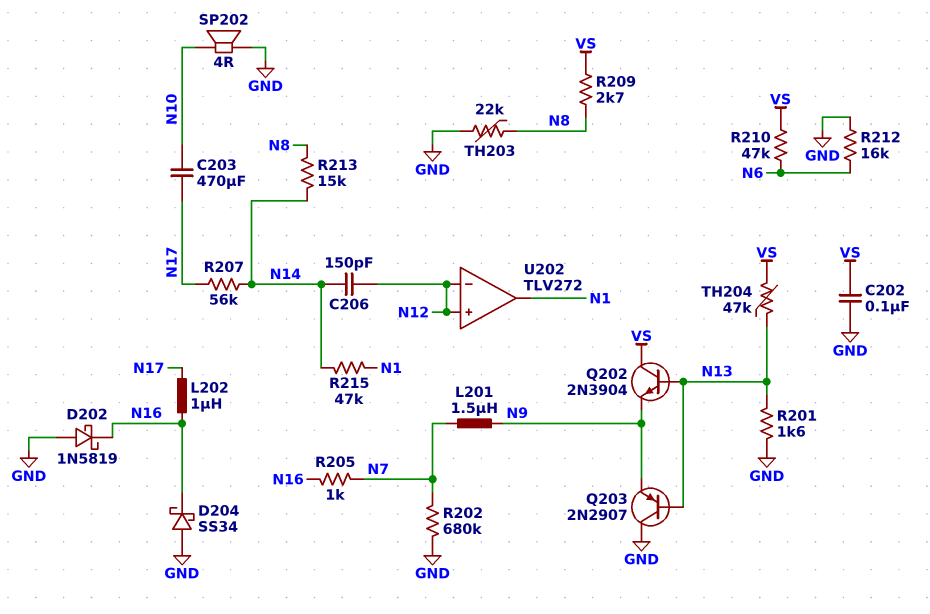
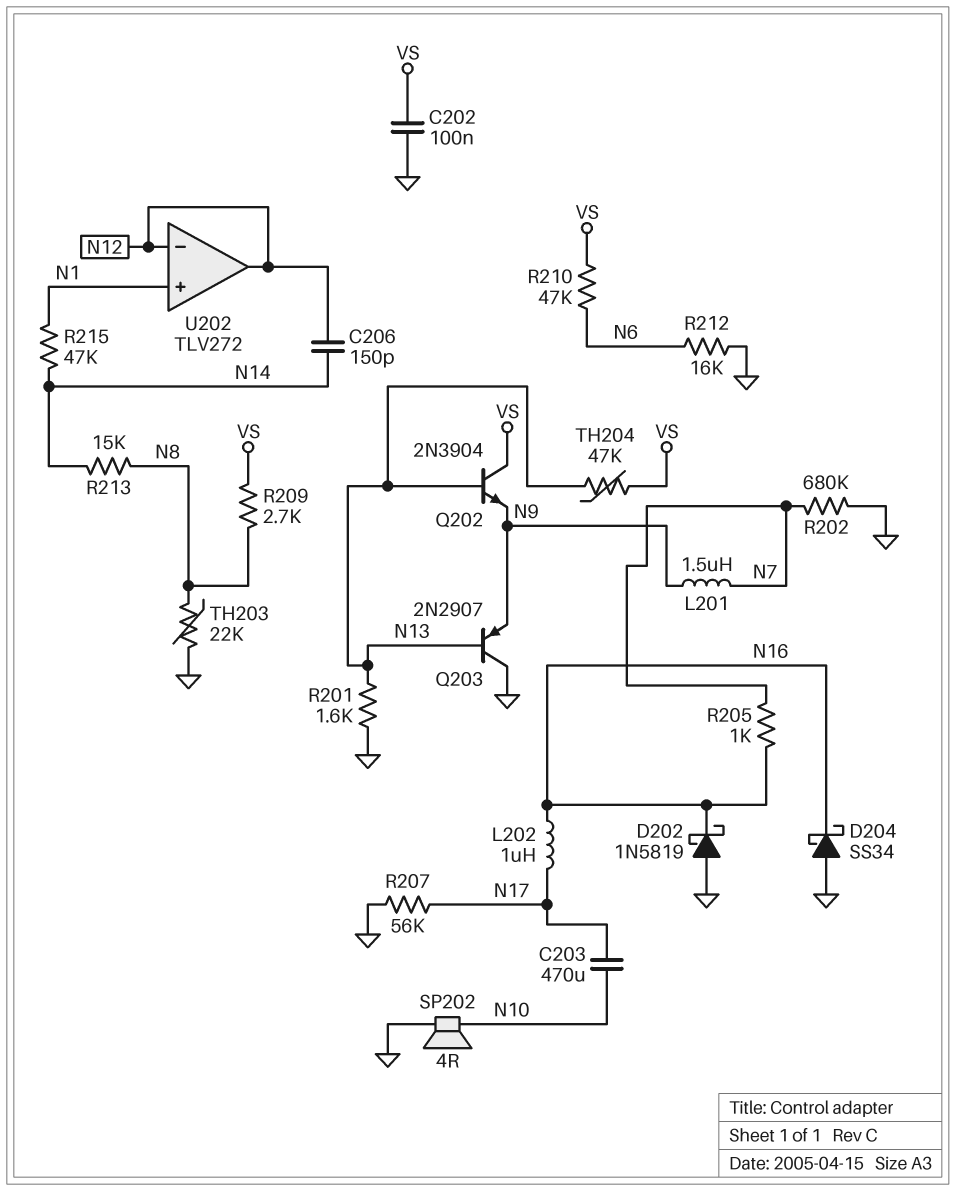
R207: 56k (N14, N17) -> 56k (GND, N17)
U202 pin in+: N12 -> N1
U202 pin out: N1 -> N12

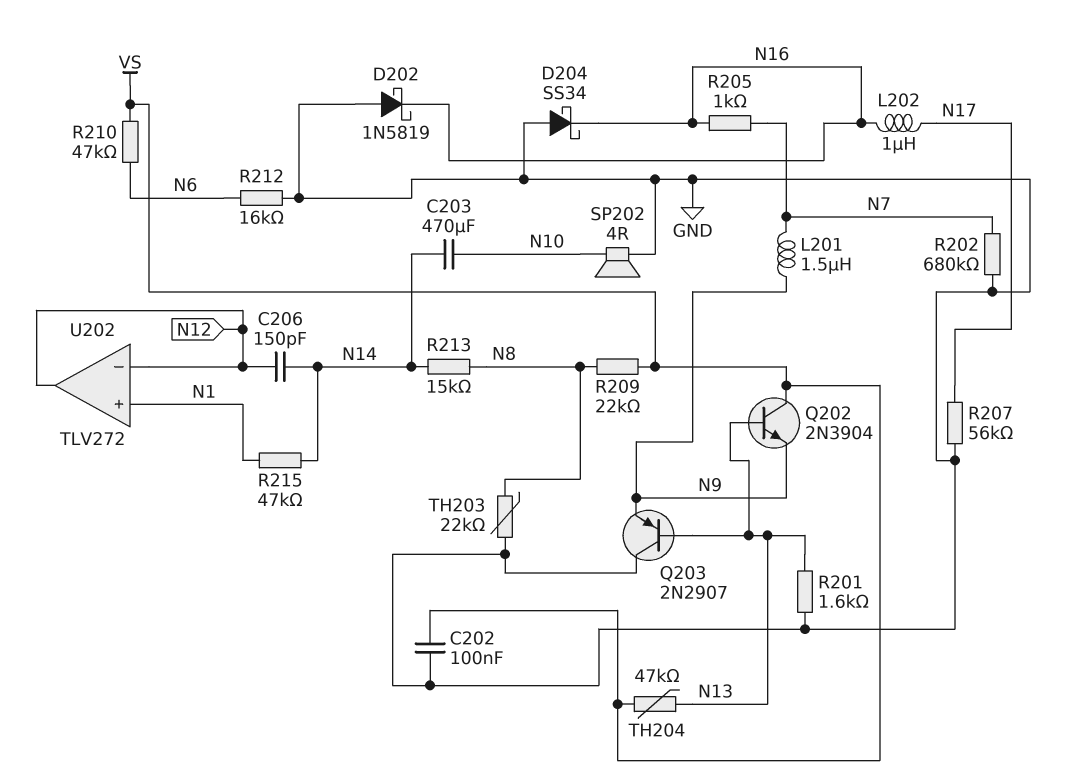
C203: 470uF (N10, N17) -> 470uF (N10, N14)
R209: 2.7k (N8, VS) -> 22k (N8, VS)

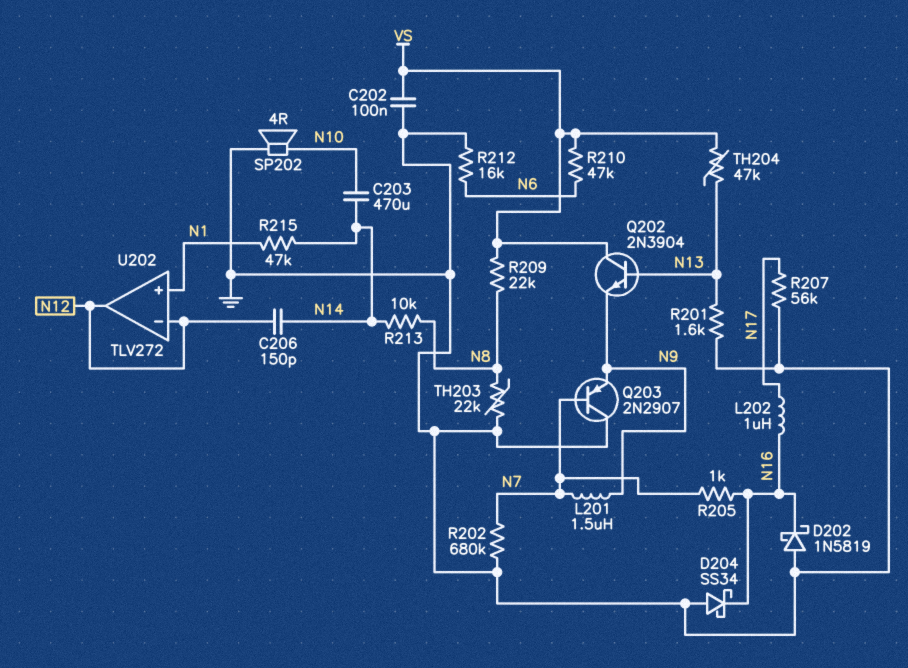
Q203: PNP 2N2907 (B N13, C GND, E N9) -> PNP 2N2907 (B N7, C GND, E N9)
R213: 15k (N8, N14) -> 10k (N8, N14)

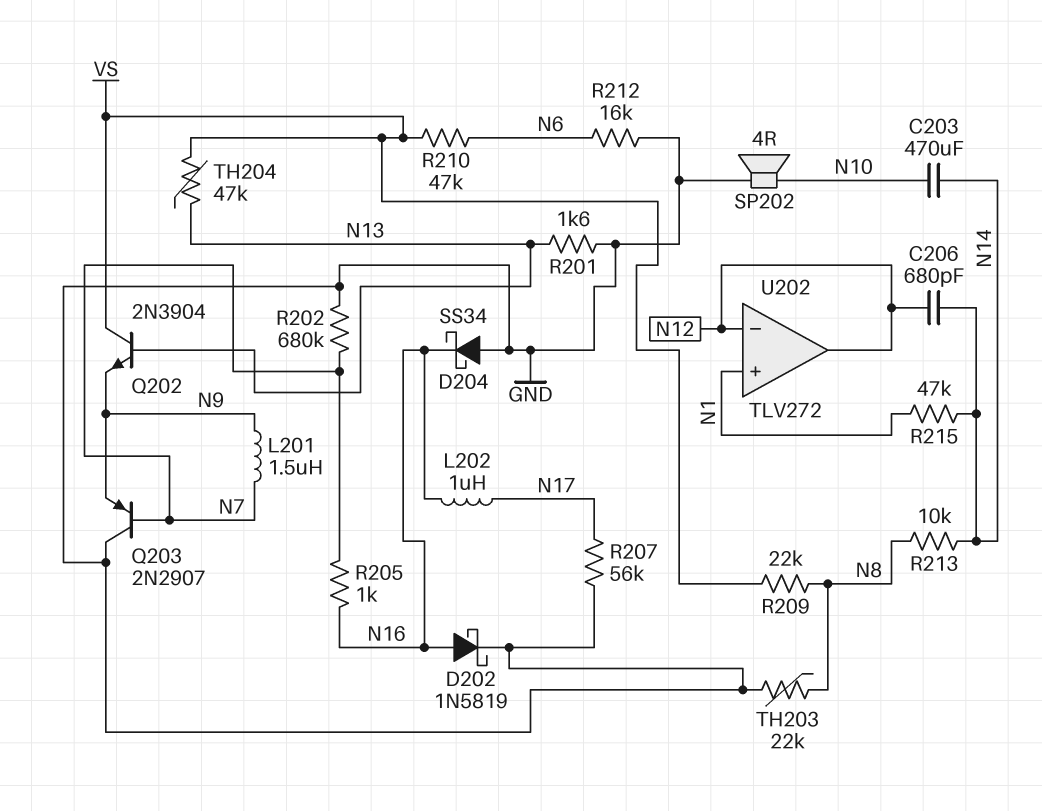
C202: 100nF (GND, VS) -> none
C206: 150pF (N12, N14) -> 680pF (N12, N14)
D202: schottky 1N5819 (A GND, K N16) -> schottky 1N5819 (A N16, K GND)

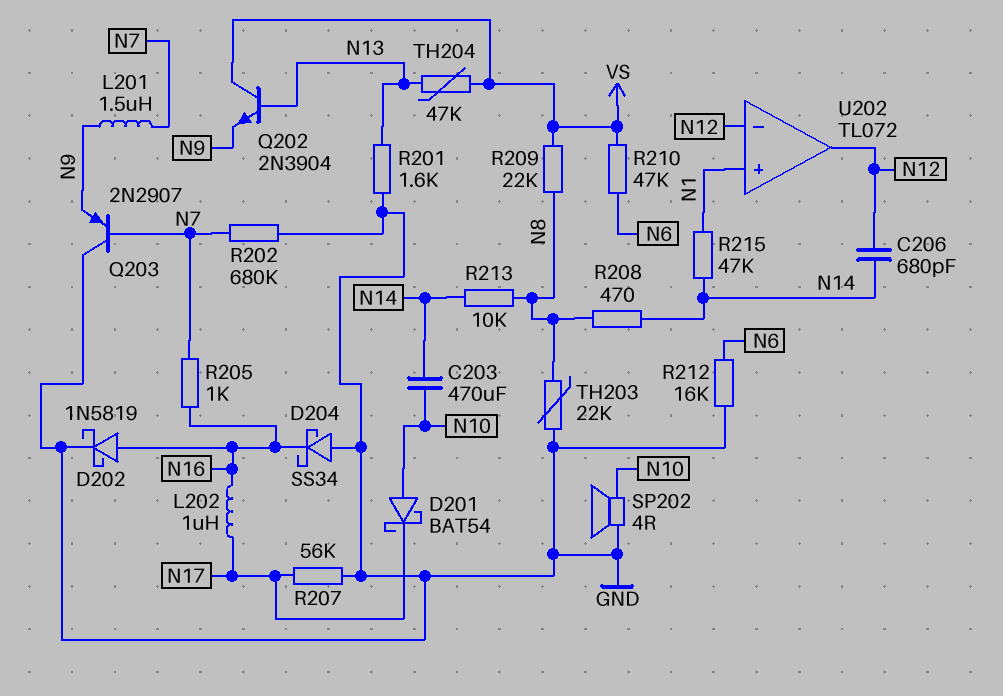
D201: none -> schottky BAT54 (A N10, K N17)
R208: none -> 470 (N8, N14)
U202: TLV272 -> TL072

